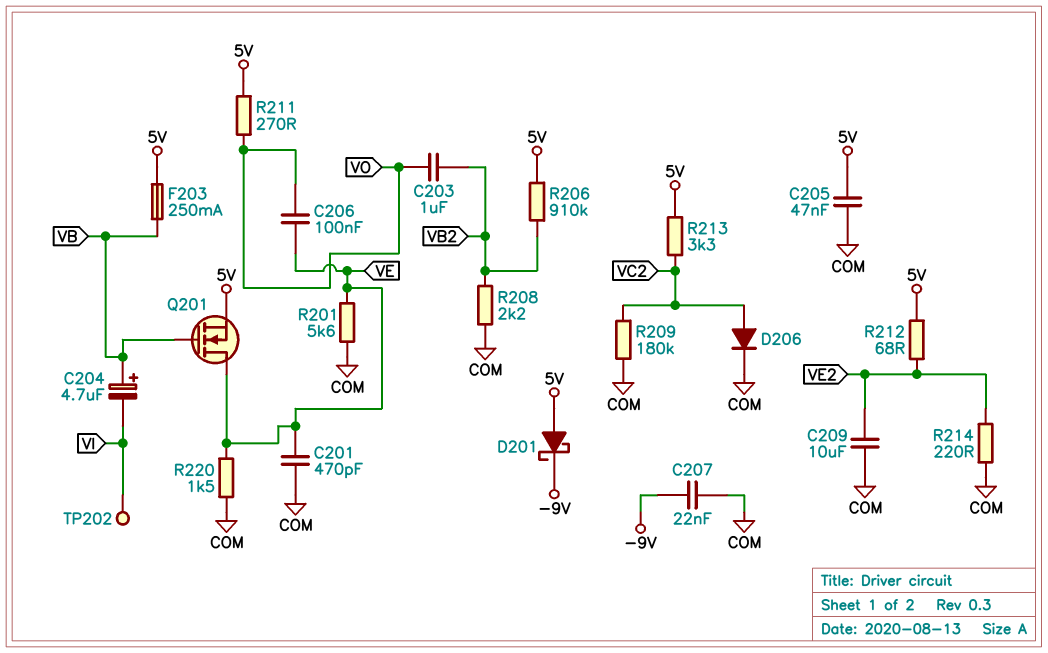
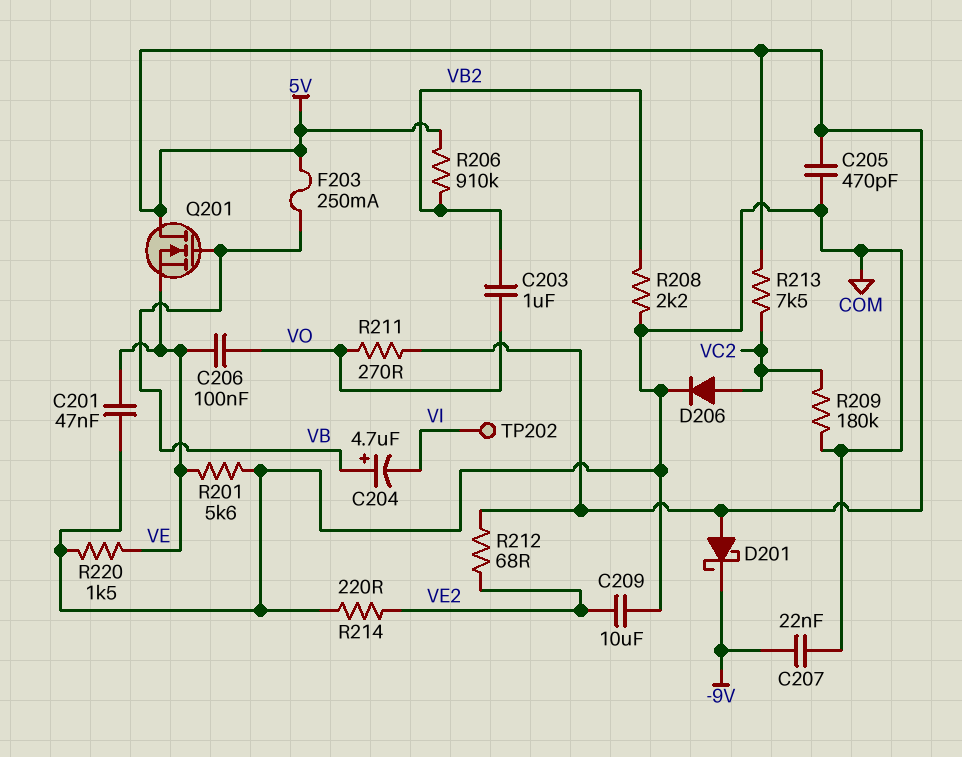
C201: 470pF (COM, VE) -> 47nF (COM, VE)
C205: 47nF (5V, COM) -> 470pF (5V, COM)
Q201: NMOS (G VB, D VE, S 5V) -> NMOS (G VB, D 5V, S VE)
R213: 3.3k (5V, VC2) -> 7.5k (5V, VC2)

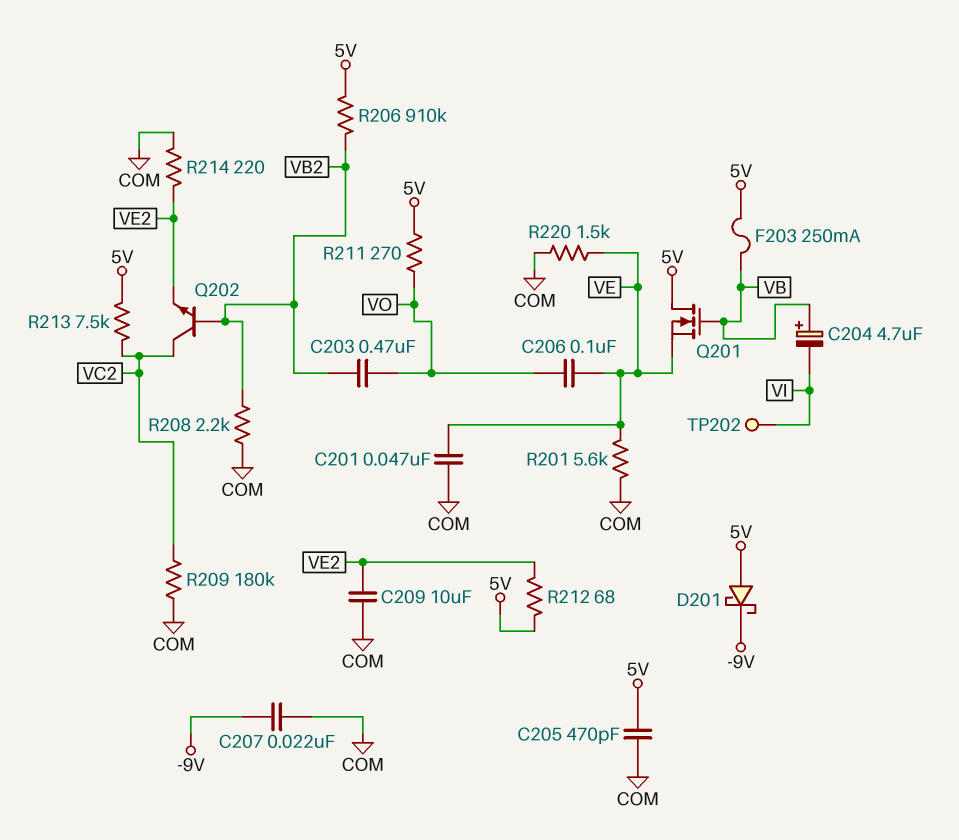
C203: 1uF (VB2, VO) -> 470nF (VB2, VO)
D206: diode (A VC2, K COM) -> none
Q202: none -> NPN (B VB2, C VC2, E VE2)

